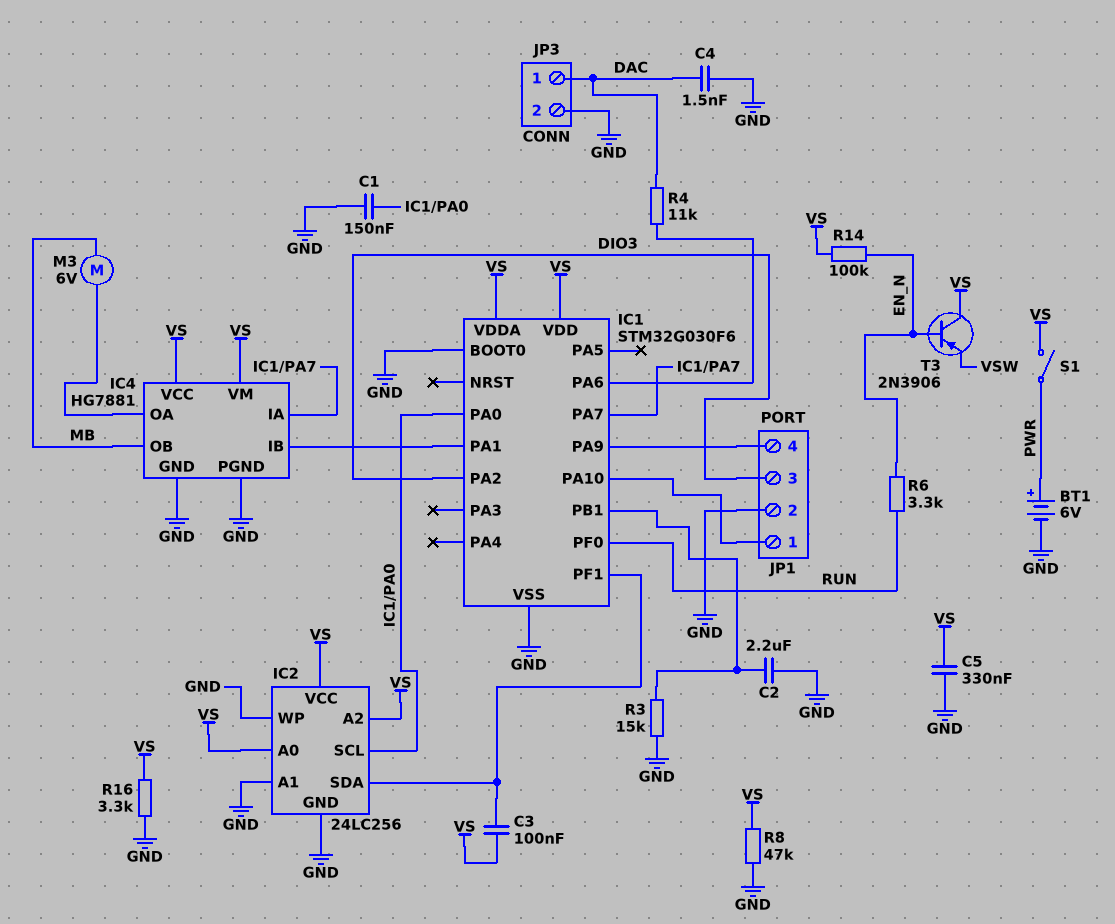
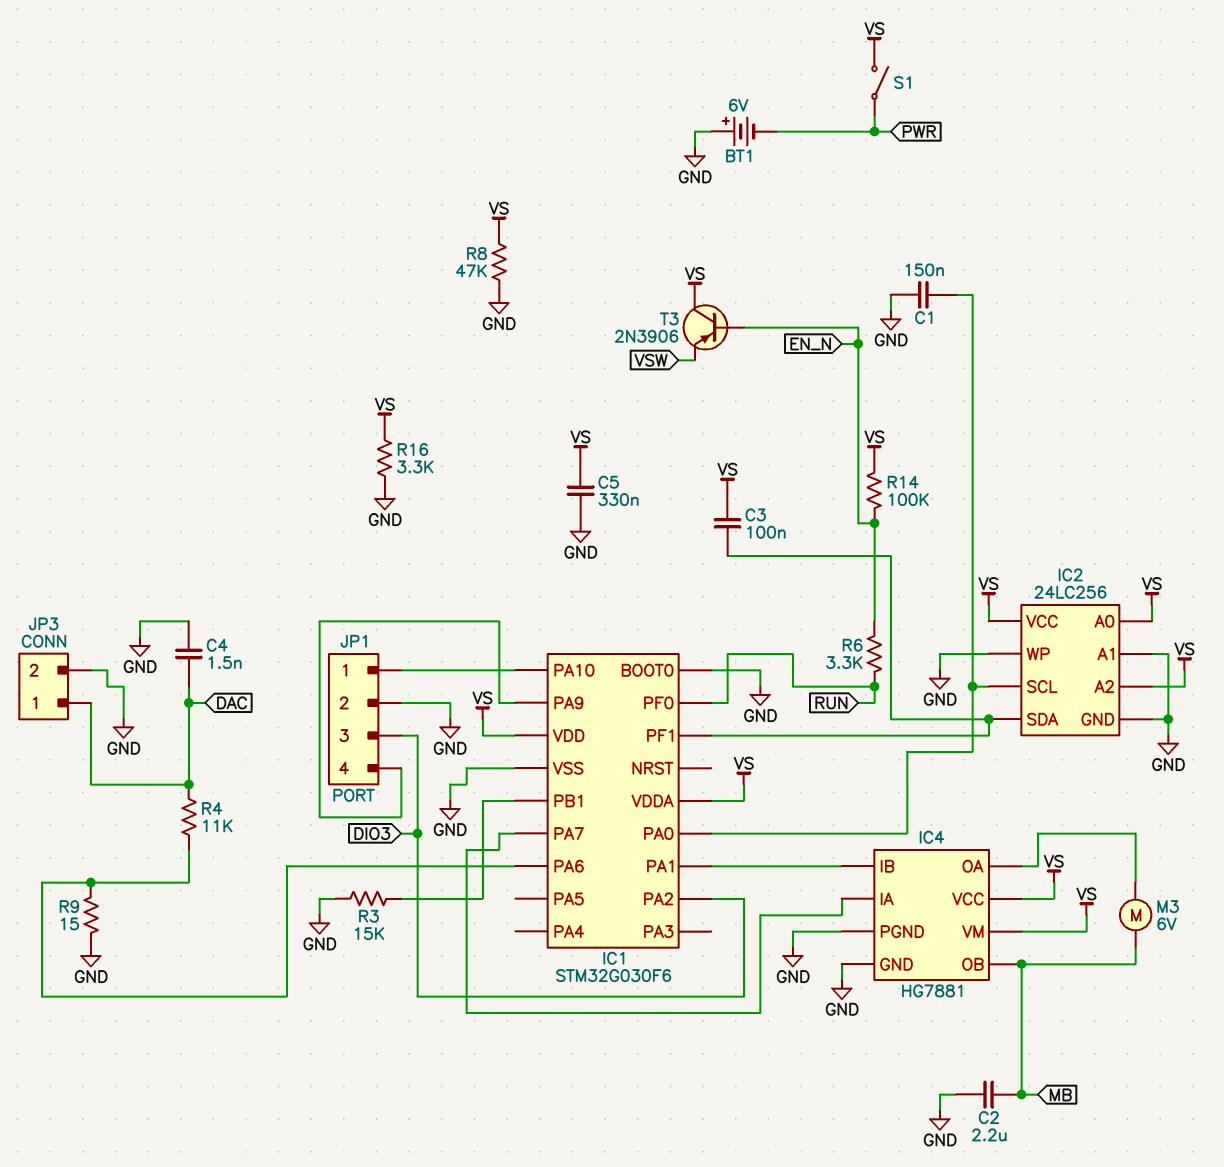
BT1: 6V (plus PWR, minus GND) -> 6V (plus GND, minus PWR)
C2: 2.2uF (GND, IC1/PB1) -> 2.2uF (GND, MB)
R9: none -> 15 (GND, IC1/PA6)

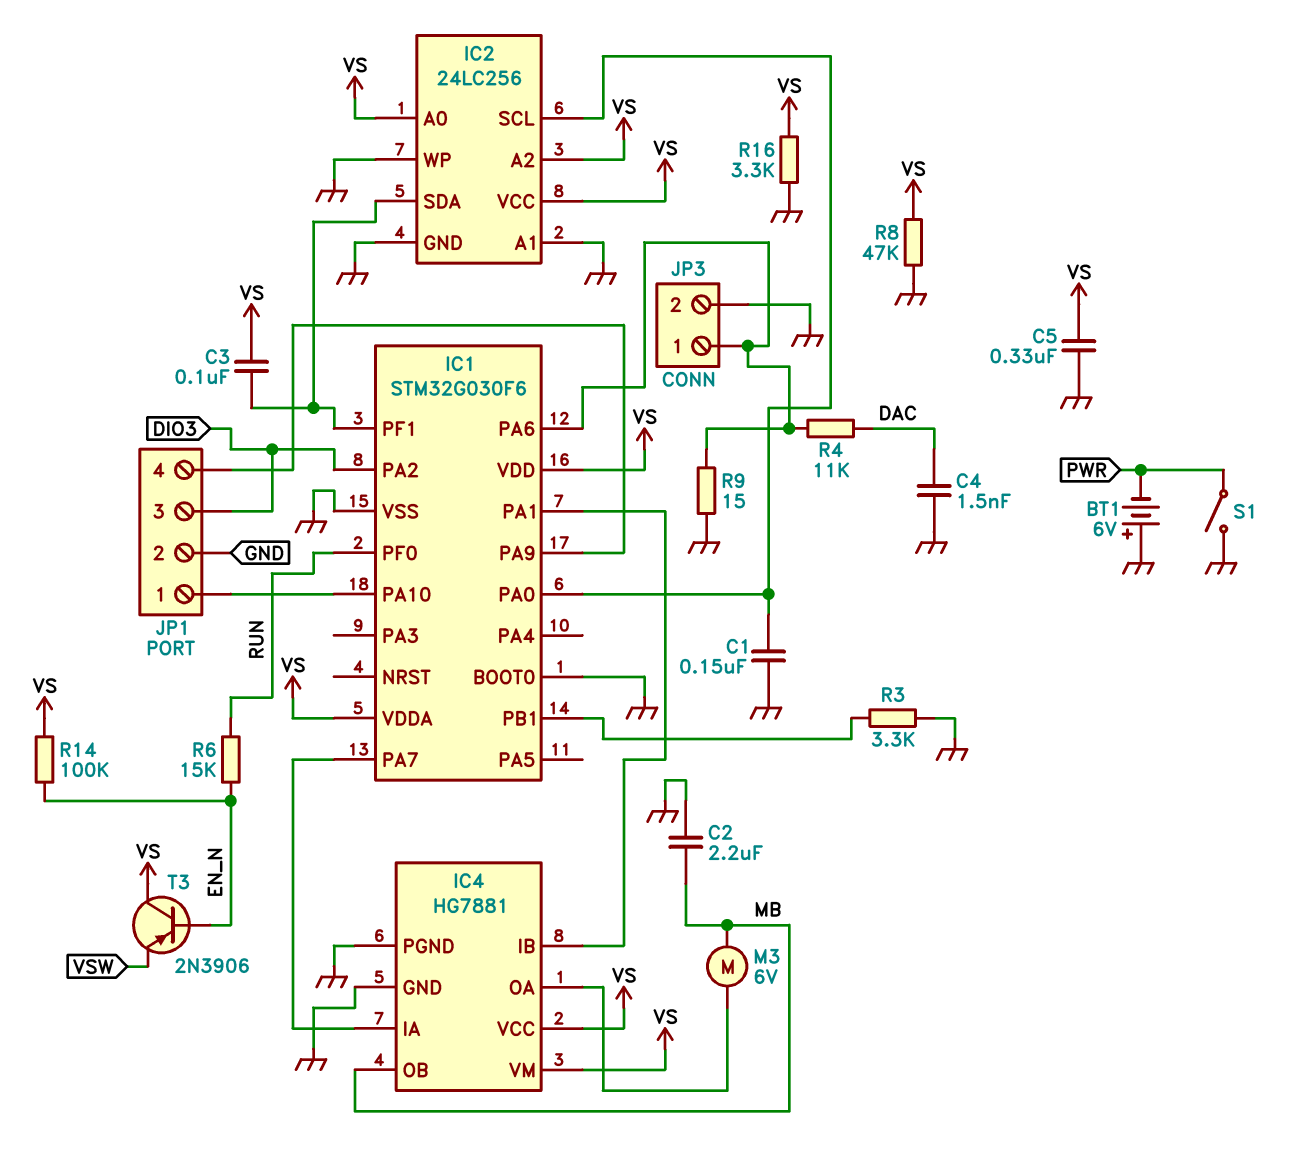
JP3 pin 1: DAC -> IC1/PA6
R3: 15k (GND, IC1/PB1) -> 3.3k (GND, IC1/PB1)
R6: 3.3k (EN_N, RUN) -> 15k (EN_N, RUN)
S1: switch (PWR, VS) -> switch (GND, PWR)

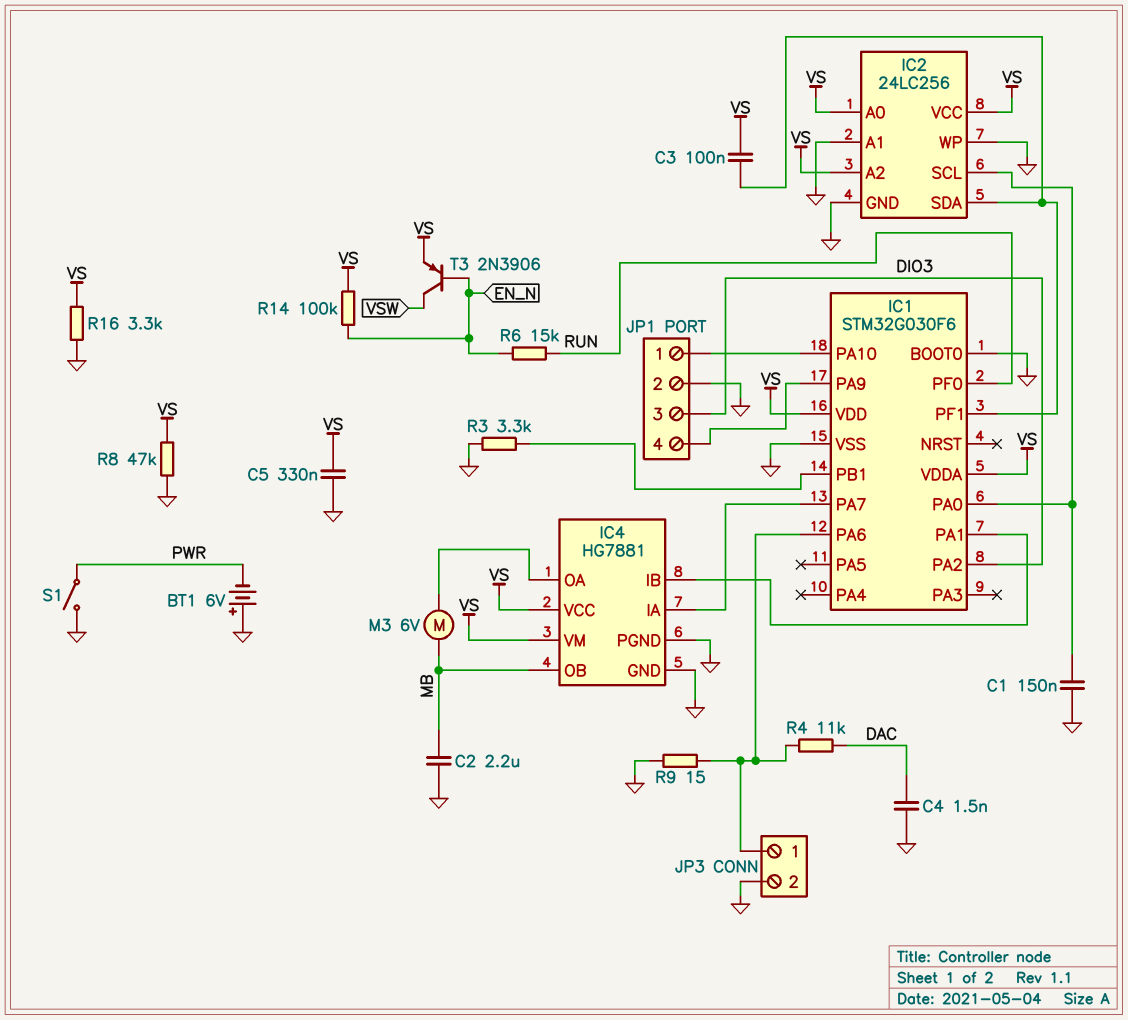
T3: PNP 2N3906 (B EN_N, C VS, E VSW) -> PNP 2N3906 (B EN_N, C VSW, E VS)

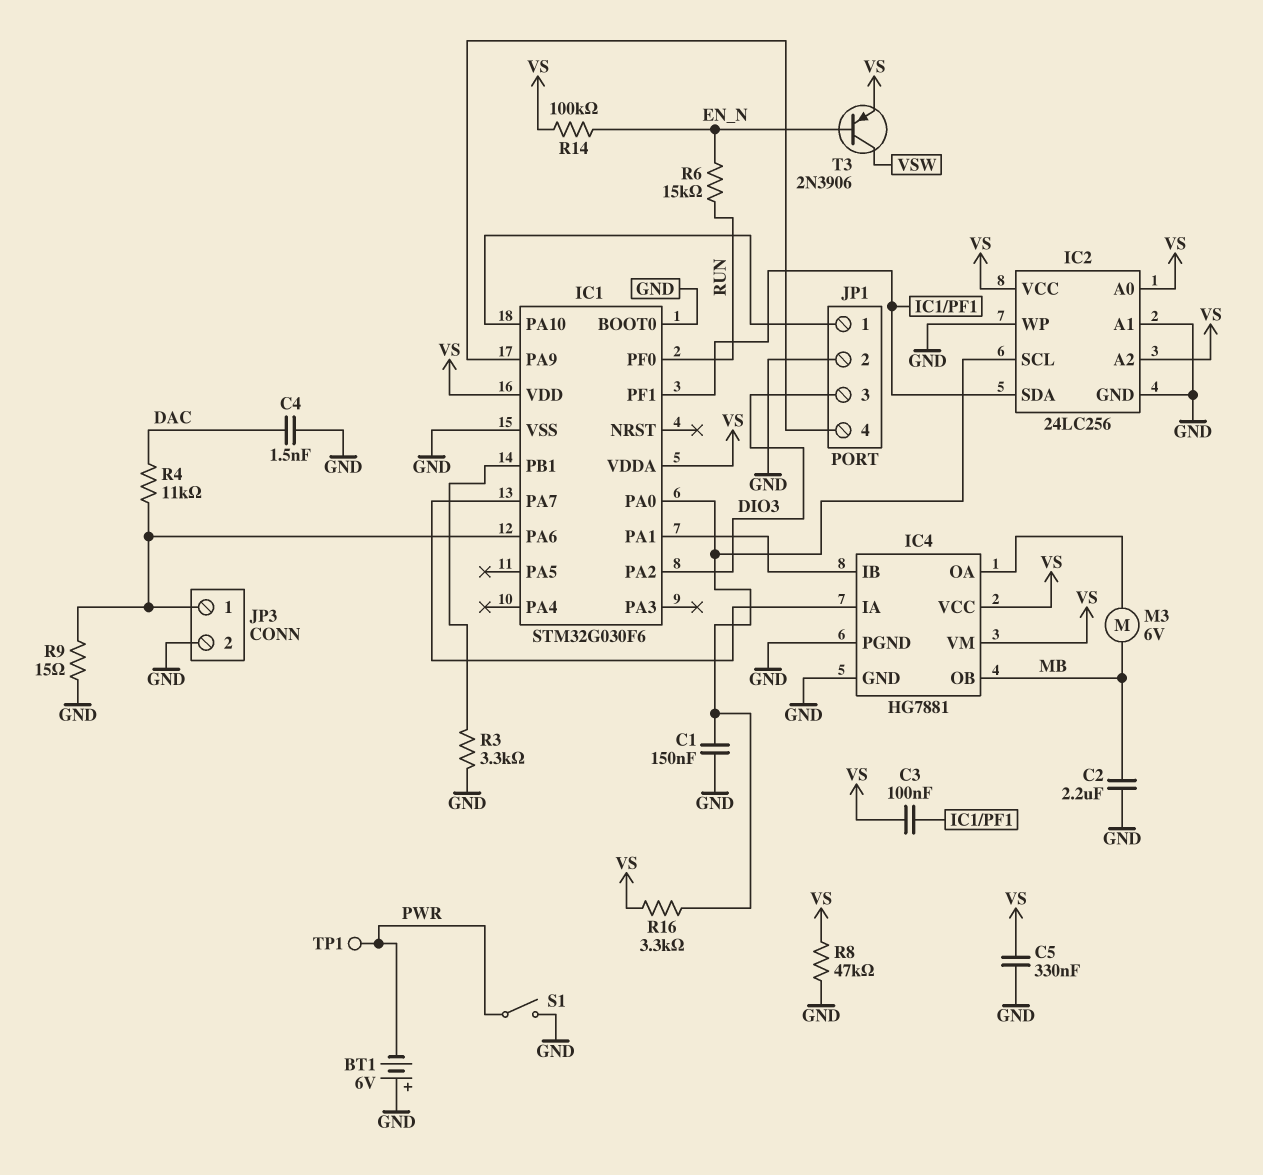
R16: 3.3k (GND, VS) -> 3.3k (IC1/PA0, VS)
TP1: none -> test point (PWR)

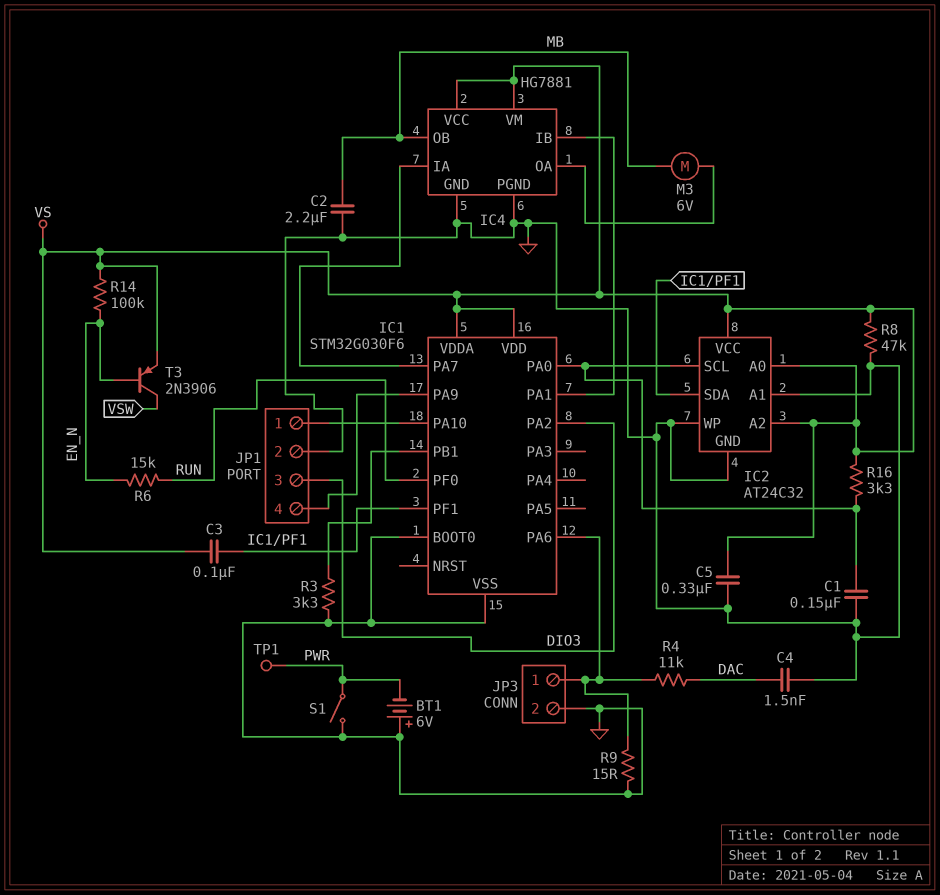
IC2: 24LC256 -> AT24C32

